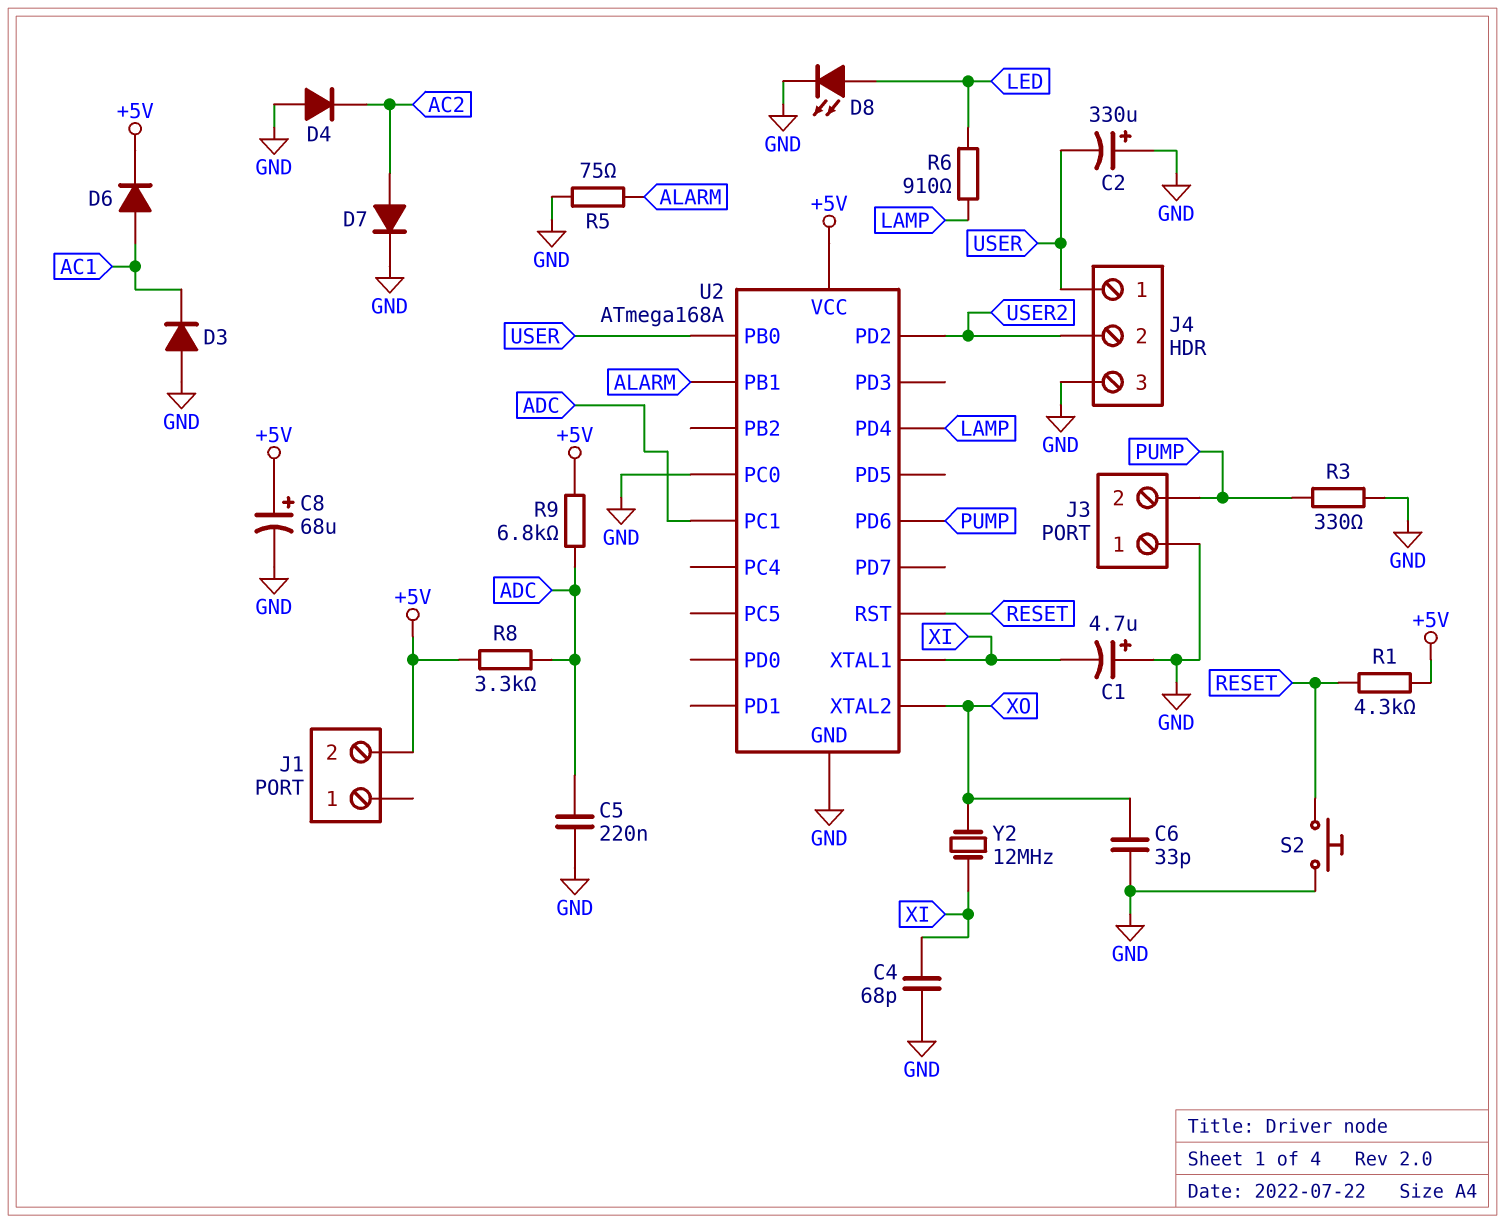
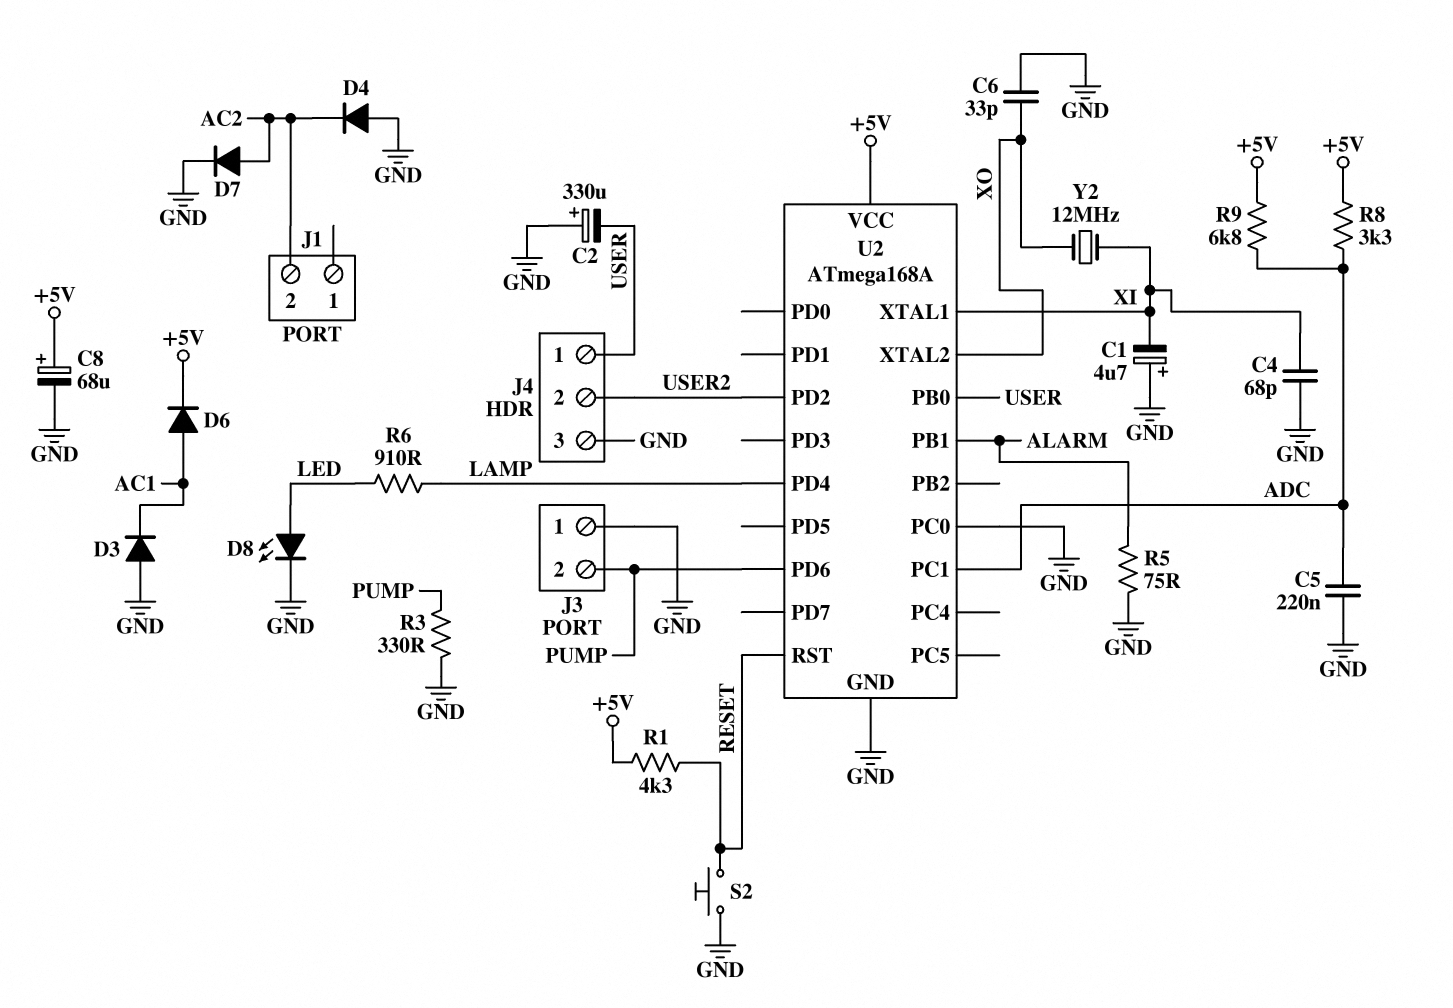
J1 pin 2: +5V -> AC2

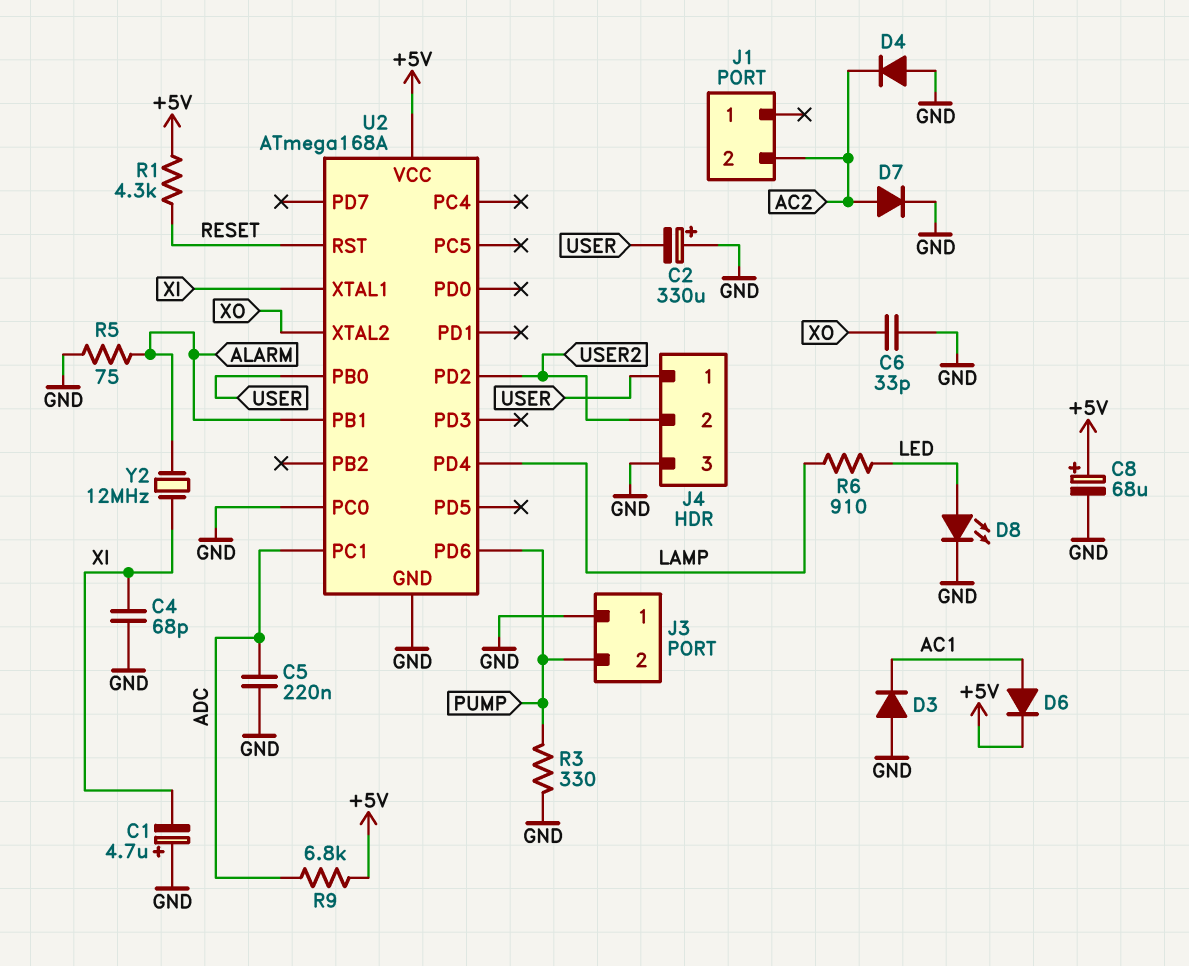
R8: 3.3k (+5V, ADC) -> none
S2: button (GND, RESET) -> none
Y2: 12MHz (XI, XO) -> 12MHz (ALARM, XI)

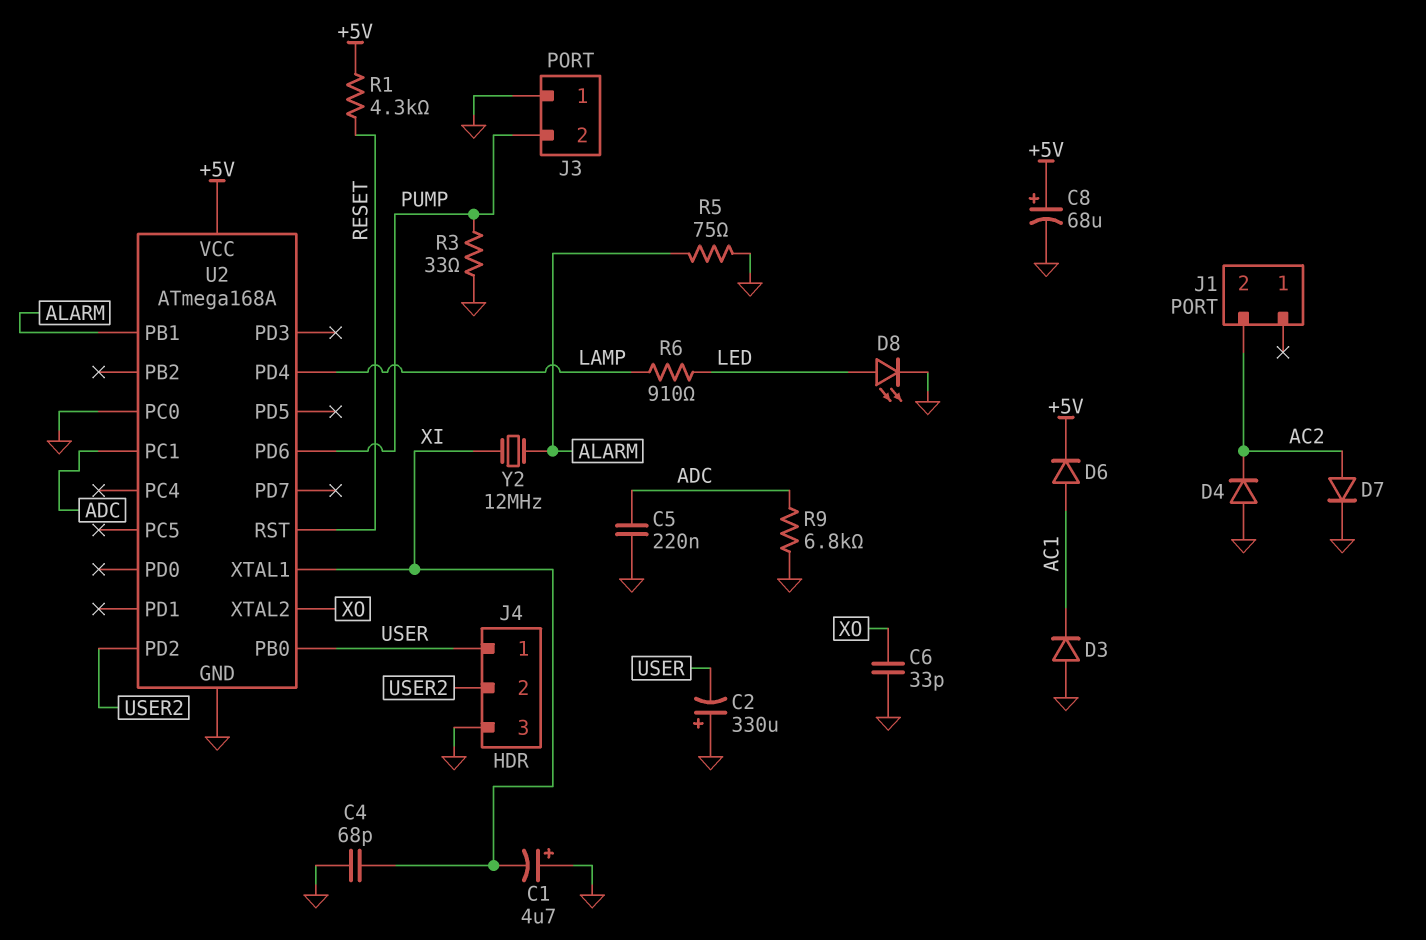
R3: 330 (GND, PUMP) -> 33 (GND, PUMP)
R9: 6.8k (+5V, ADC) -> 6.8k (ADC, GND)

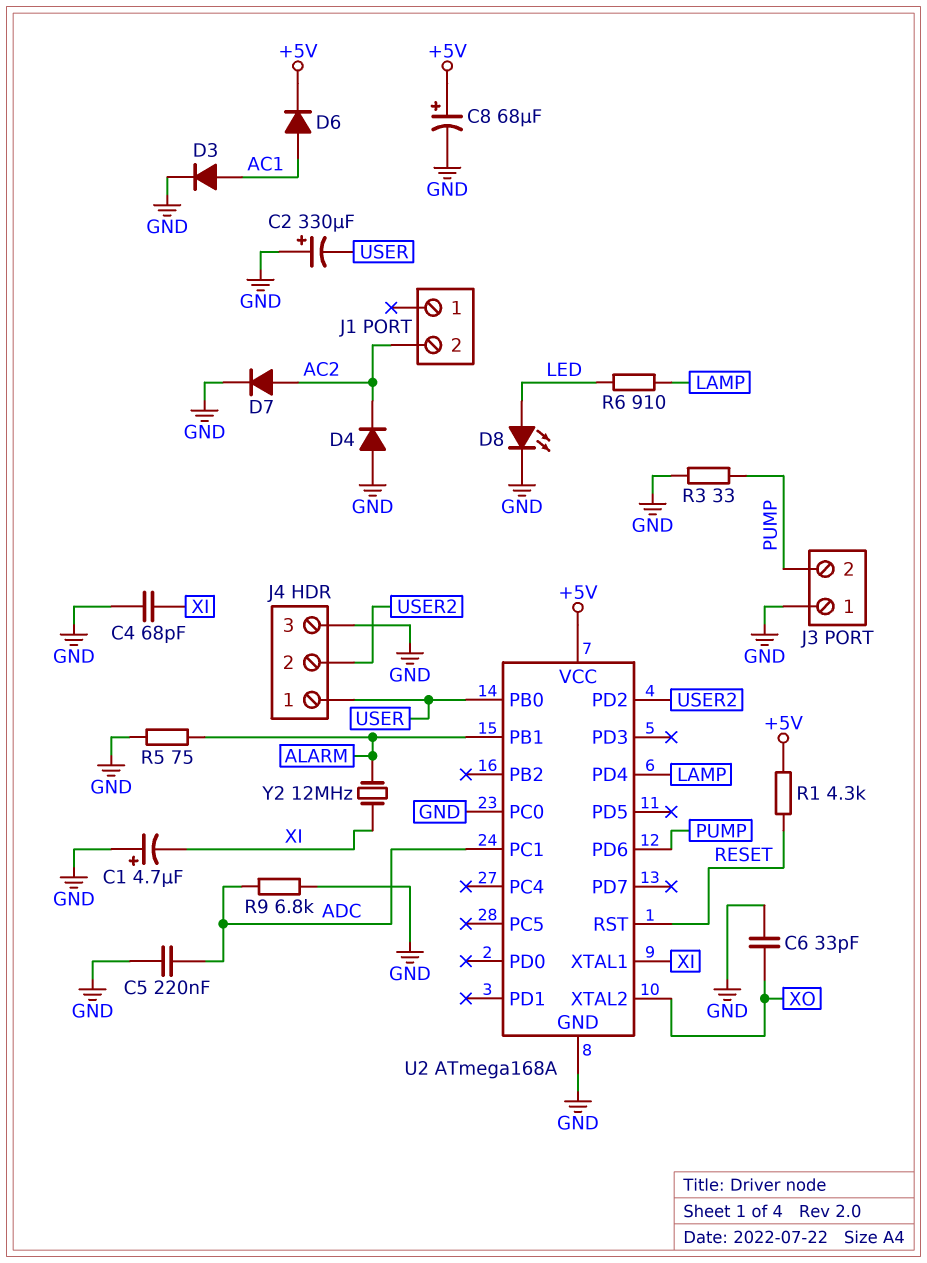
D3: diode (A GND, K AC1) -> diode (A AC1, K GND)

